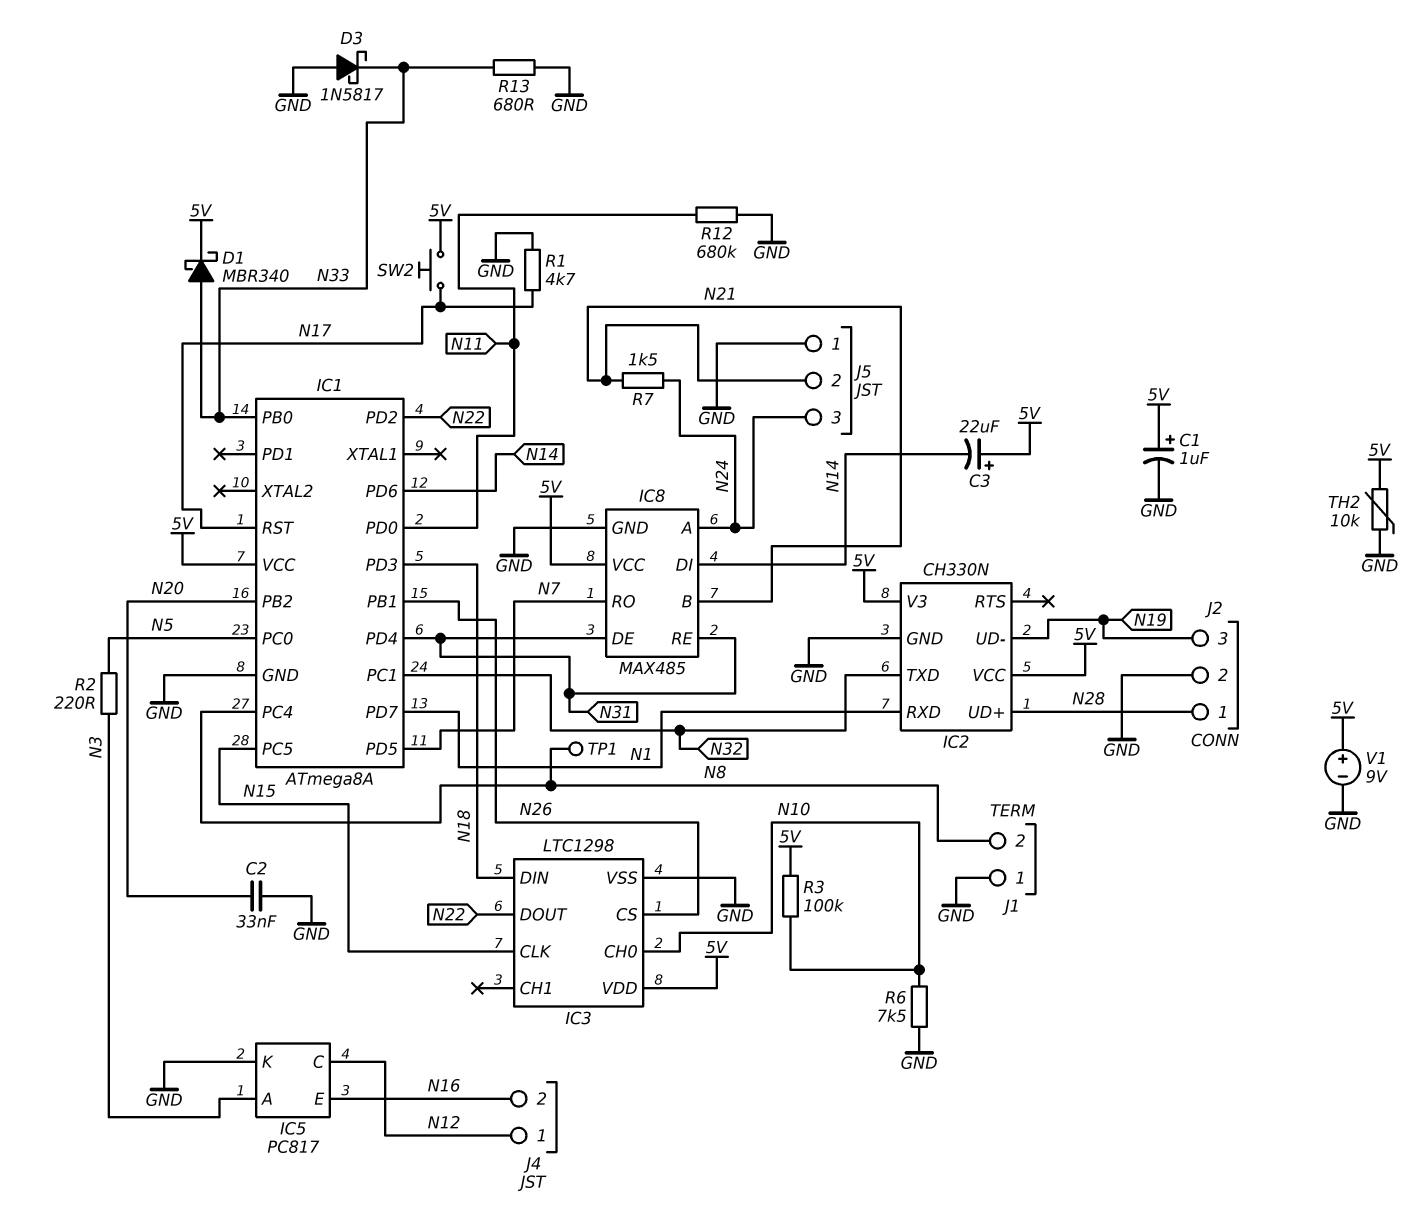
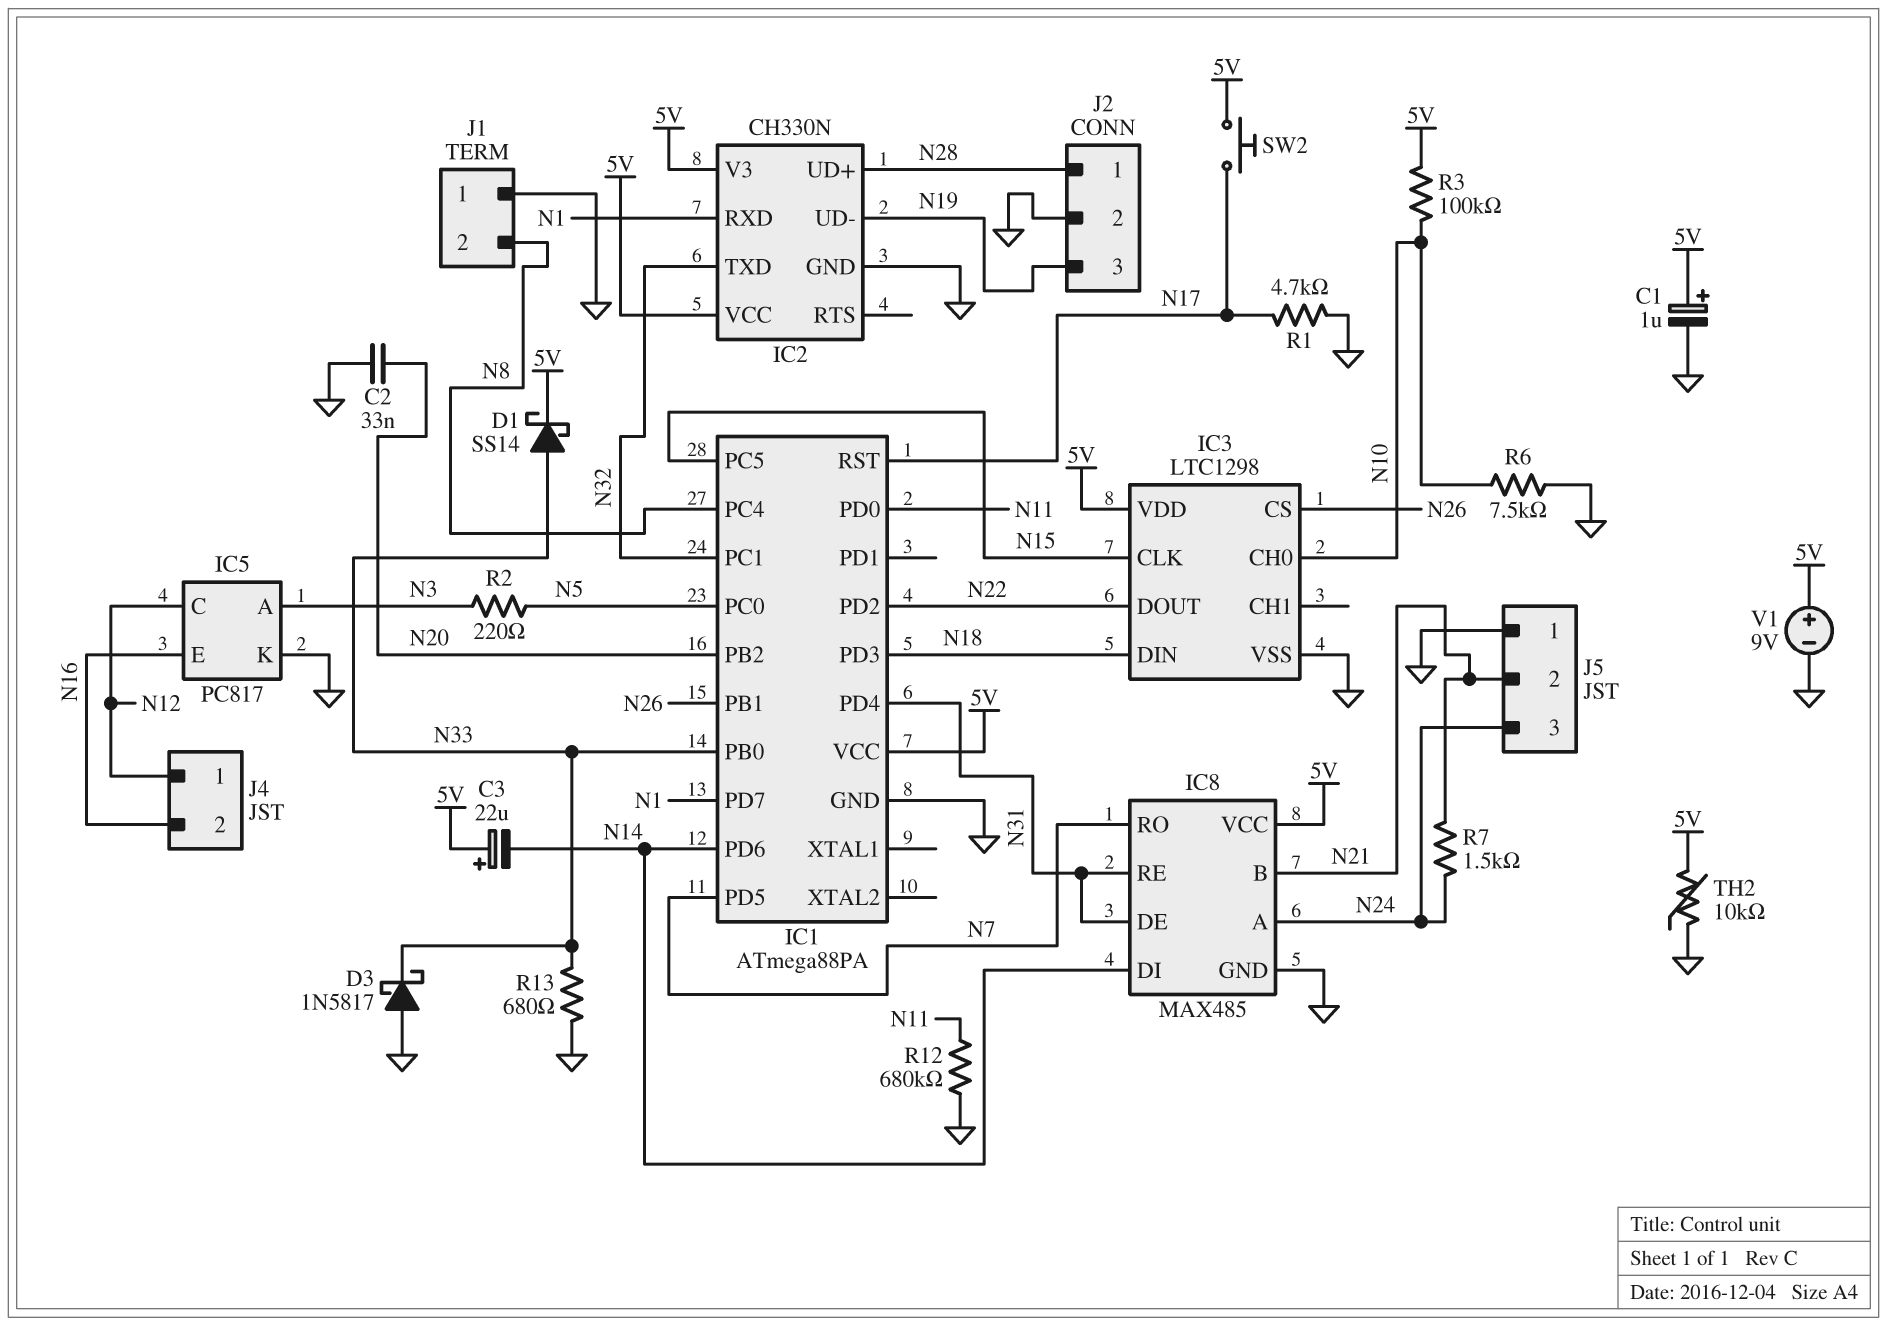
D1: schottky MBR340 (A N33, K 5V) -> schottky SS14 (A N33, K 5V)
IC1: ATmega8A -> ATmega88PA
TP1: test point (N8) -> none

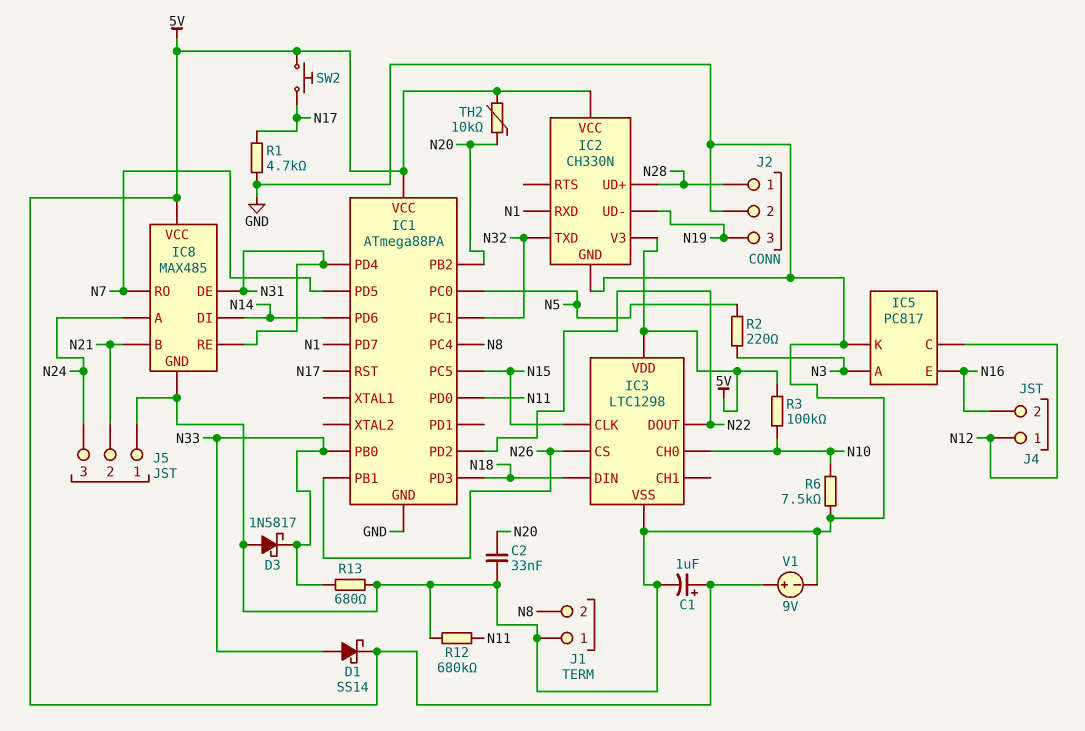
C3: 22uF (plus 5V, minus N14) -> none
R7: 1.5k (N21, N24) -> none
TH2: 10k (5V, GND) -> 10k (5V, N20)

